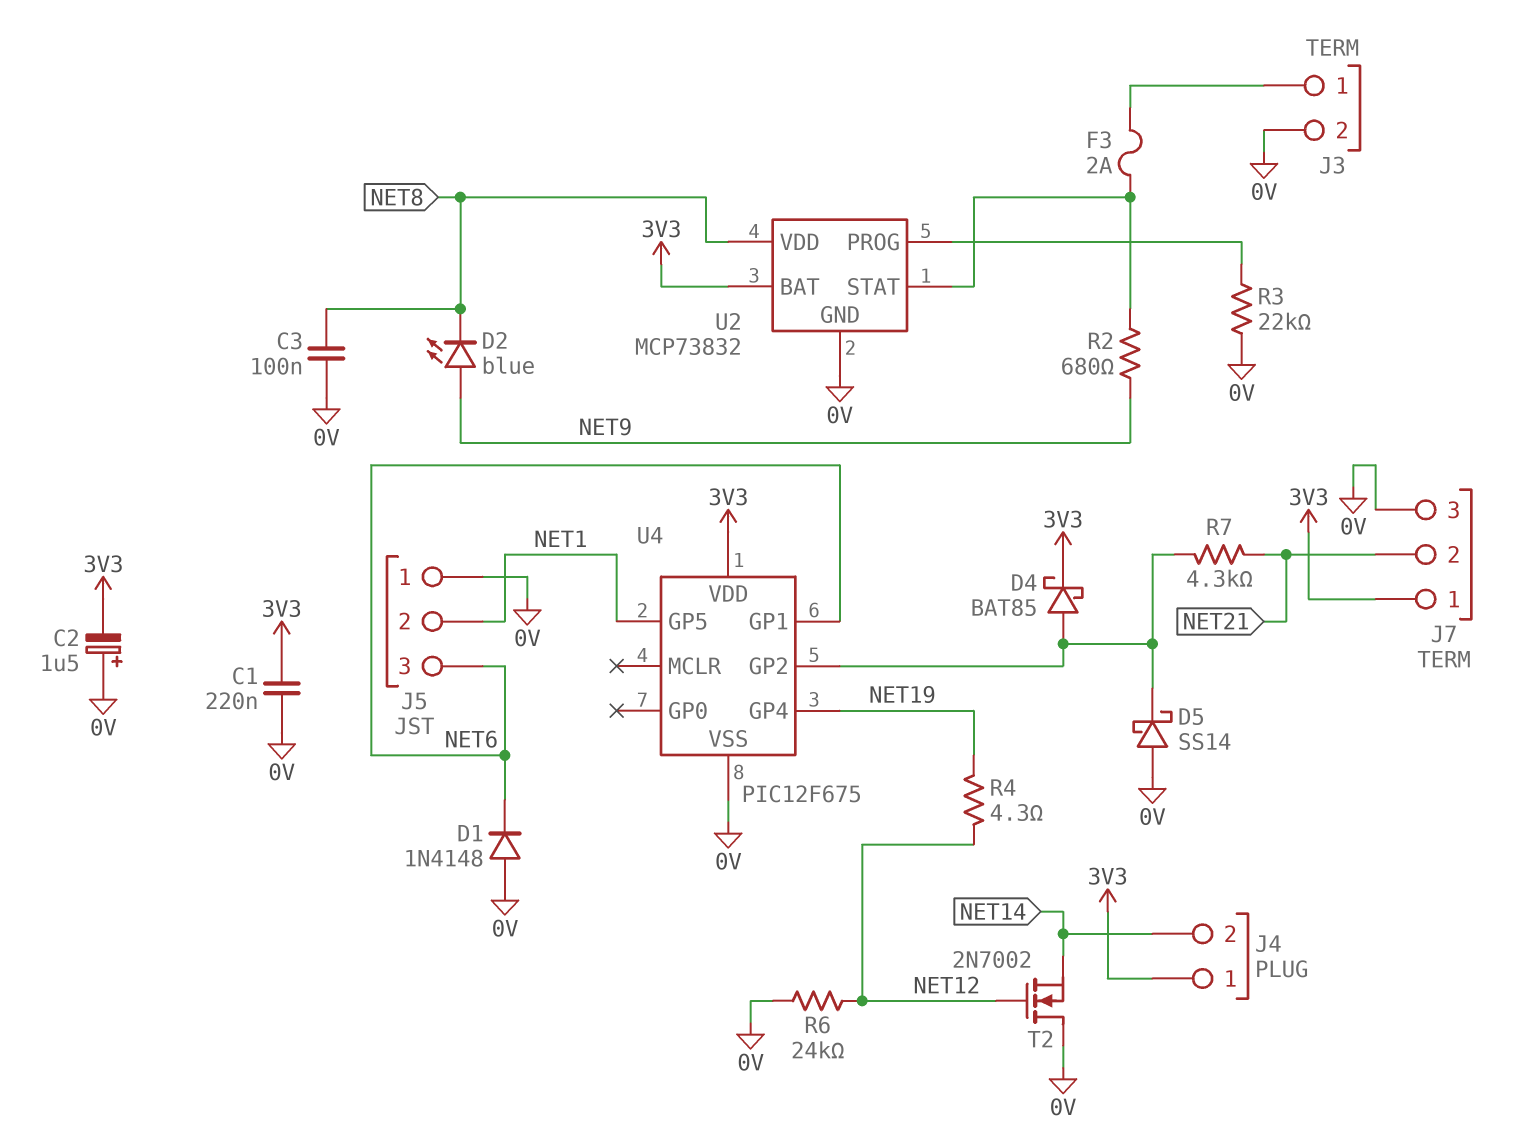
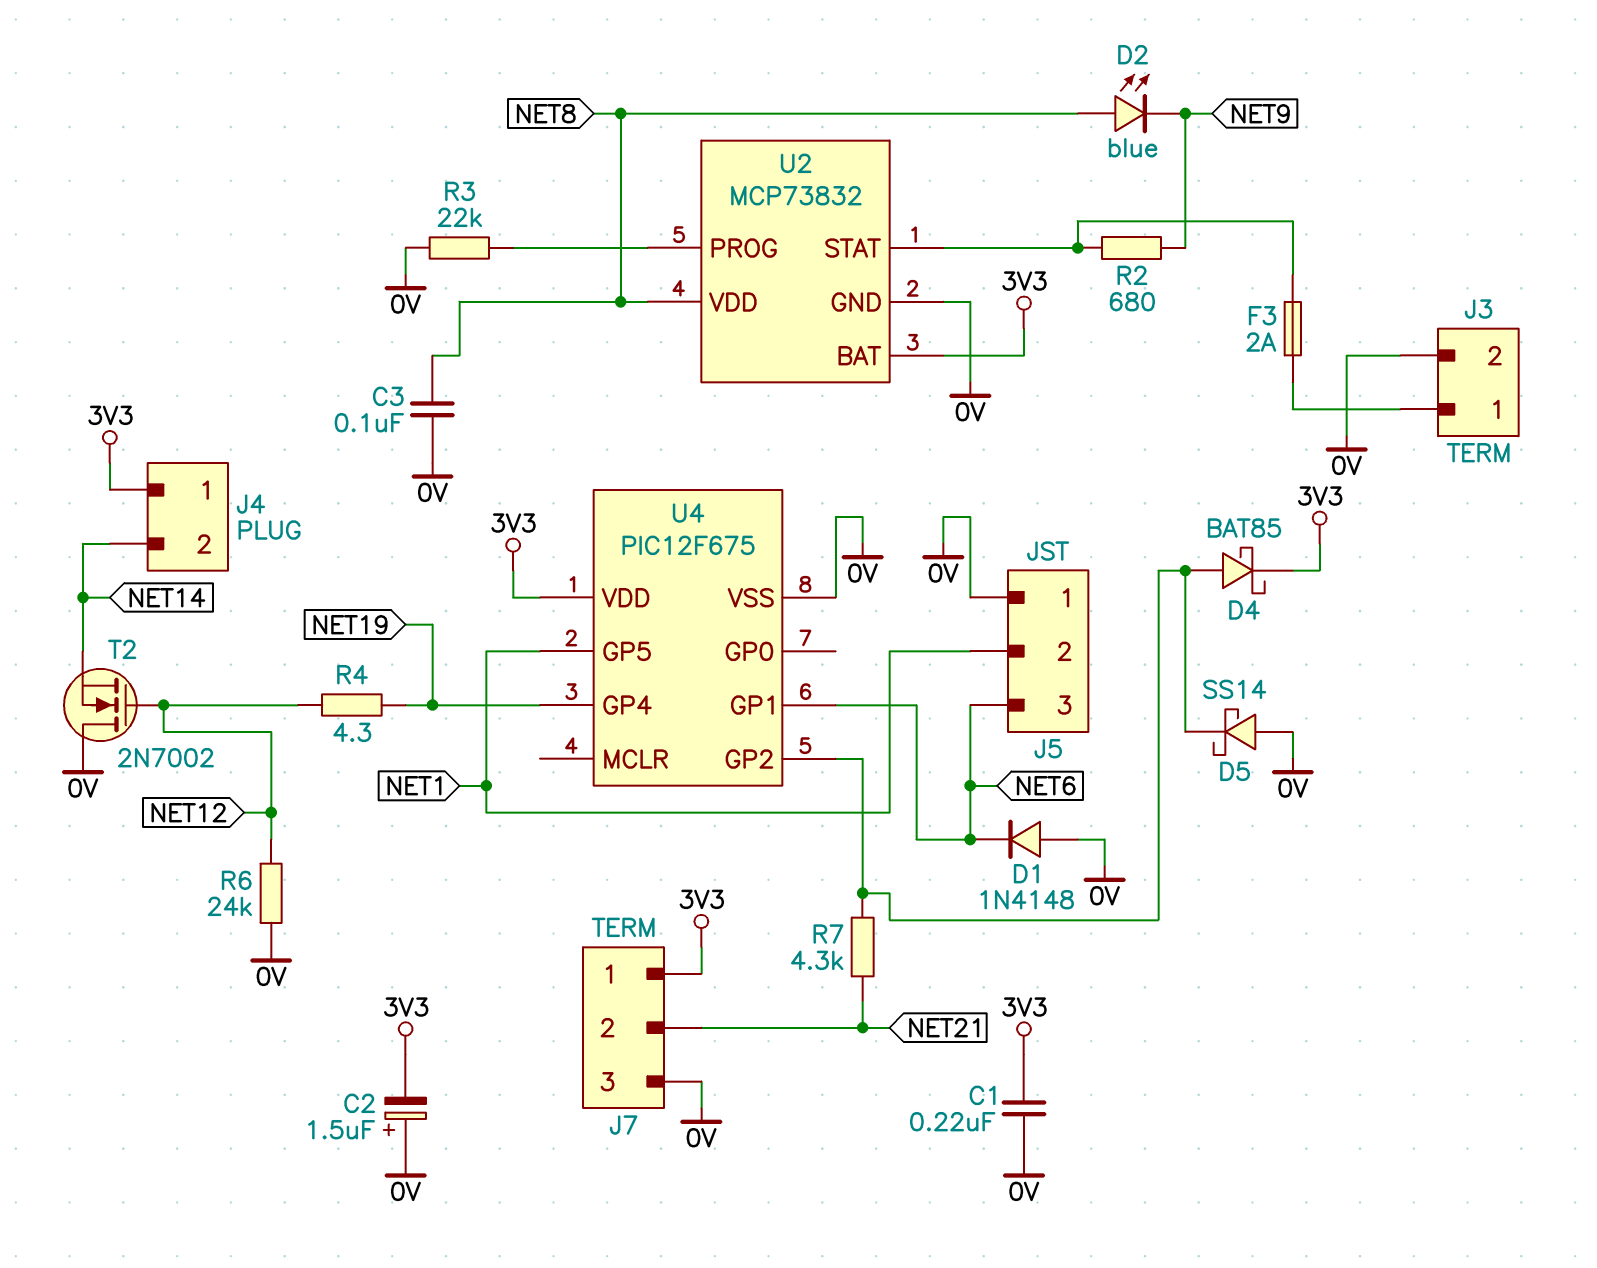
D2: LED blue (A NET9, K NET8) -> LED blue (A NET8, K NET9)

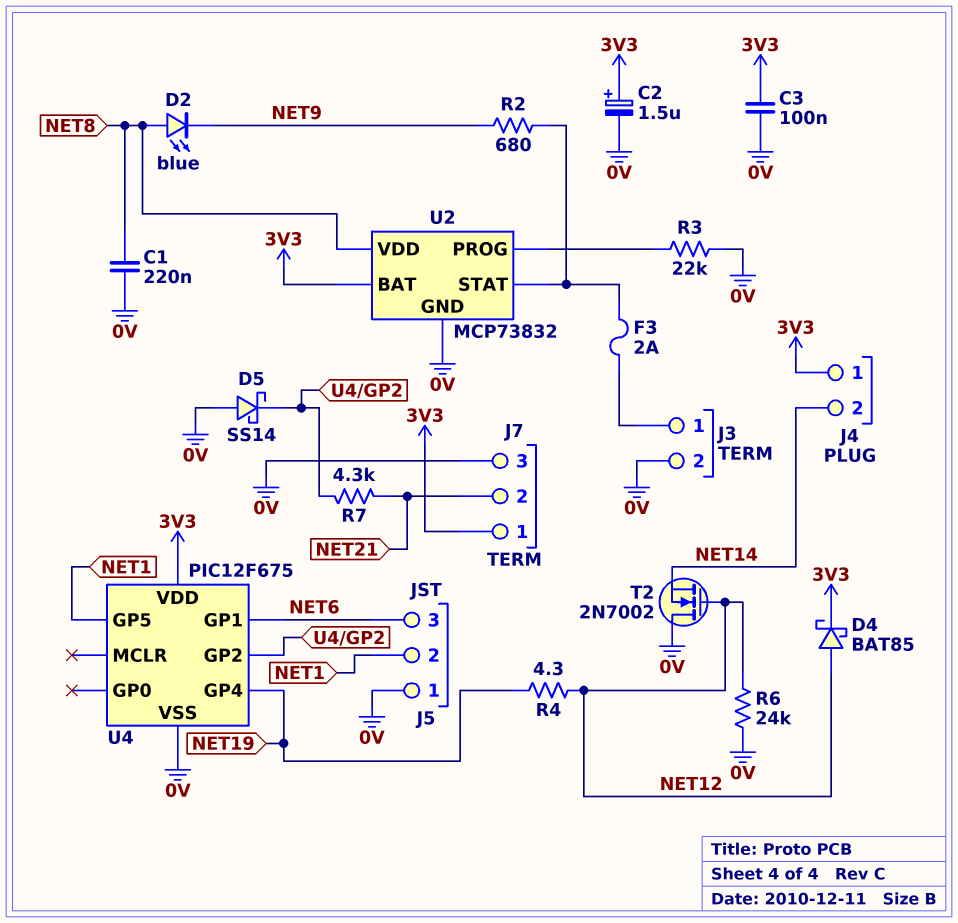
C1: 220nF (0V, 3V3) -> 220nF (0V, NET8)
C2: 1.5uF (plus 0V, minus 3V3) -> 1.5uF (plus 3V3, minus 0V)
C3: 100nF (0V, NET8) -> 100nF (0V, 3V3)
D1: diode 1N4148 (A 0V, K NET6) -> none
D4: schottky BAT85 (A U4/GP2, K 3V3) -> schottky BAT85 (A NET12, K 3V3)

